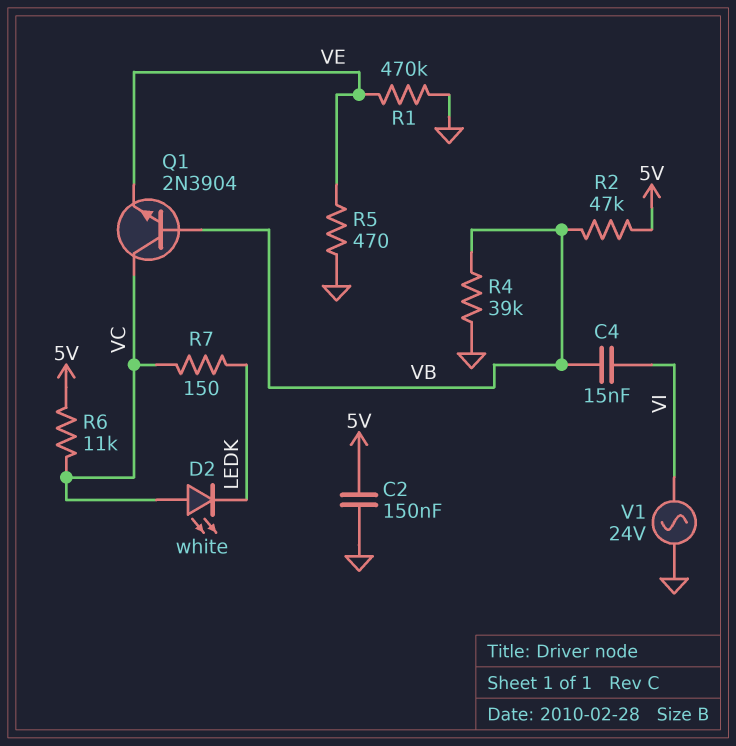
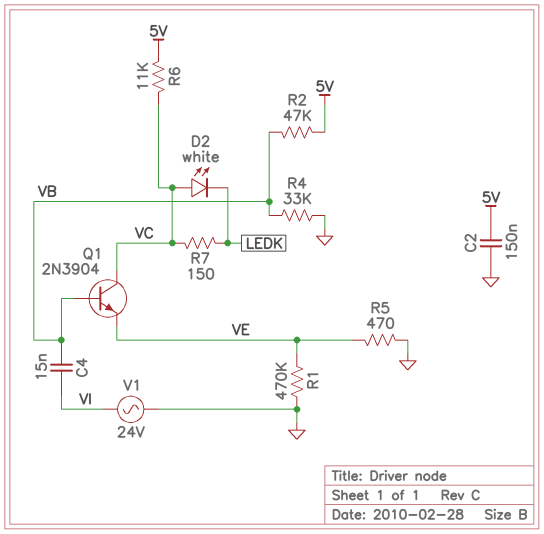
R4: 39k (GND, VB) -> 33k (GND, VB)

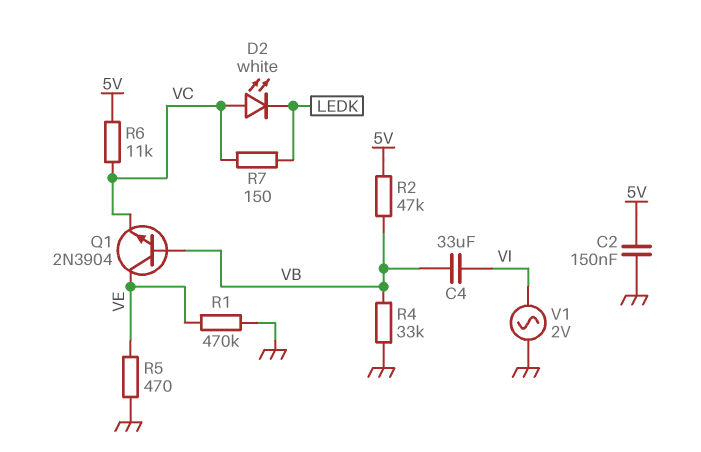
C4: 15nF (VB, VI) -> 33uF (VB, VI)
Q1: NPN 2N3904 (B VB, C VC, E VE) -> NPN 2N3904 (B VB, C VE, E VC)
V1: AC 24V (GND, VI) -> AC 2V (GND, VI)

